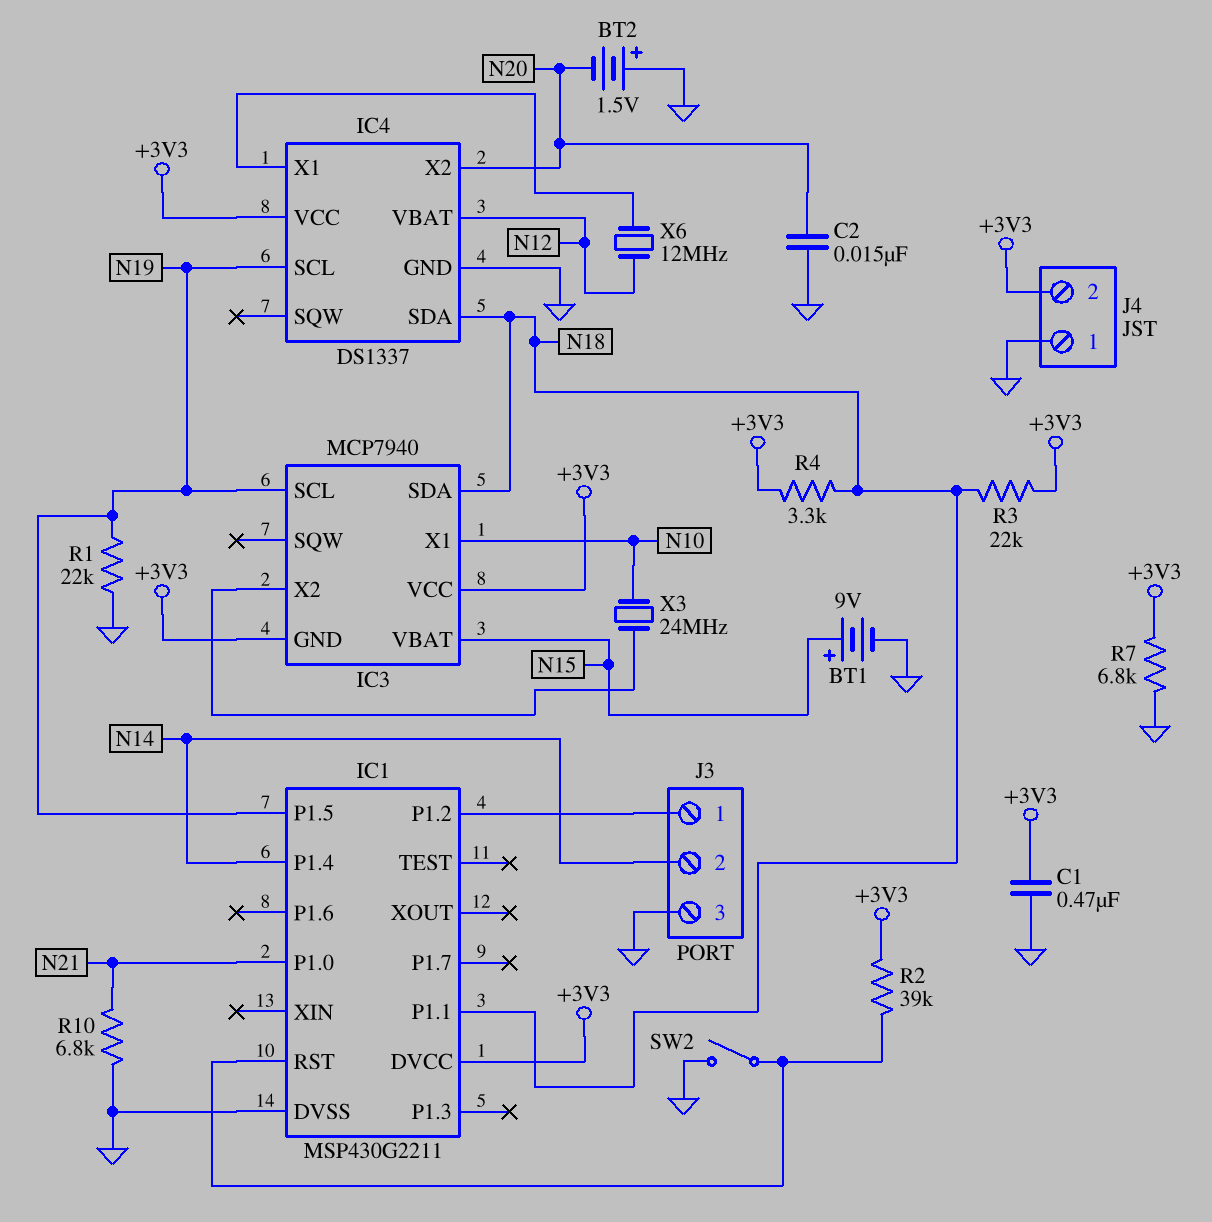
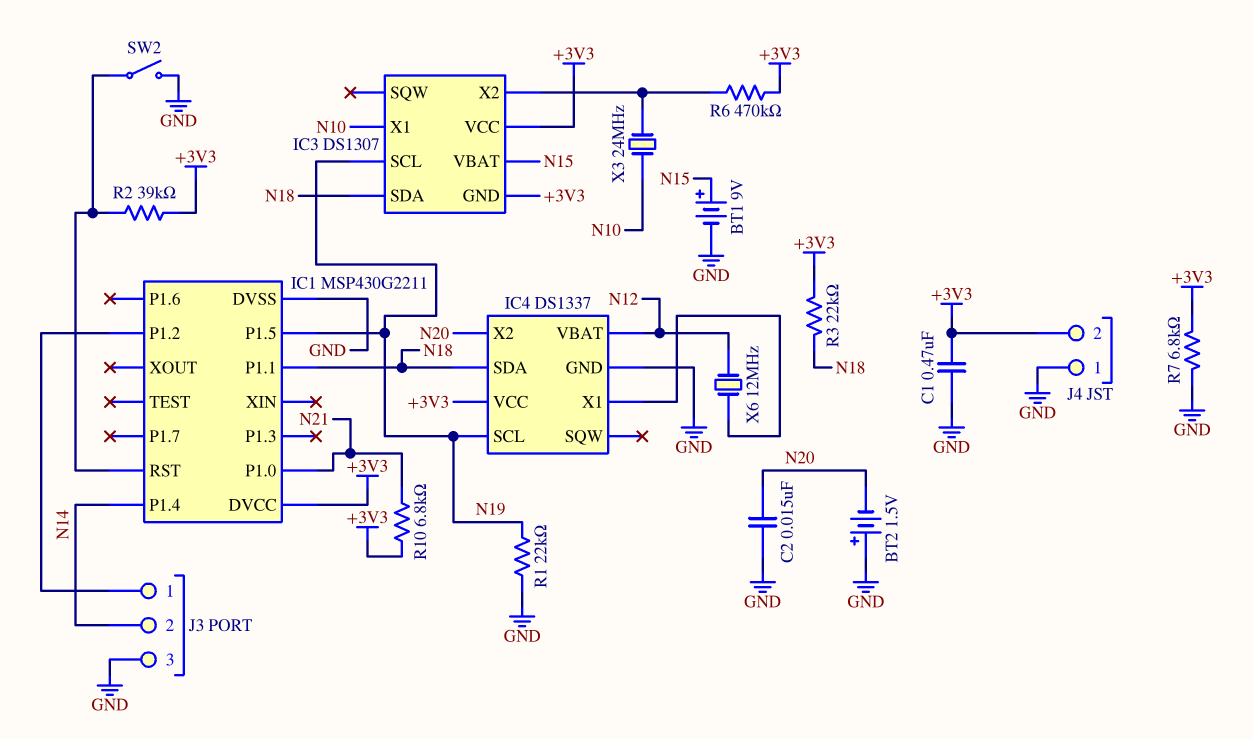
IC3: MCP7940 -> DS1307
R4: 3.3k (+3V3, N18) -> none
R6: none -> 470k (+3V3, IC3/X2)
R10: 6.8k (GND, N21) -> 6.8k (+3V3, N21)

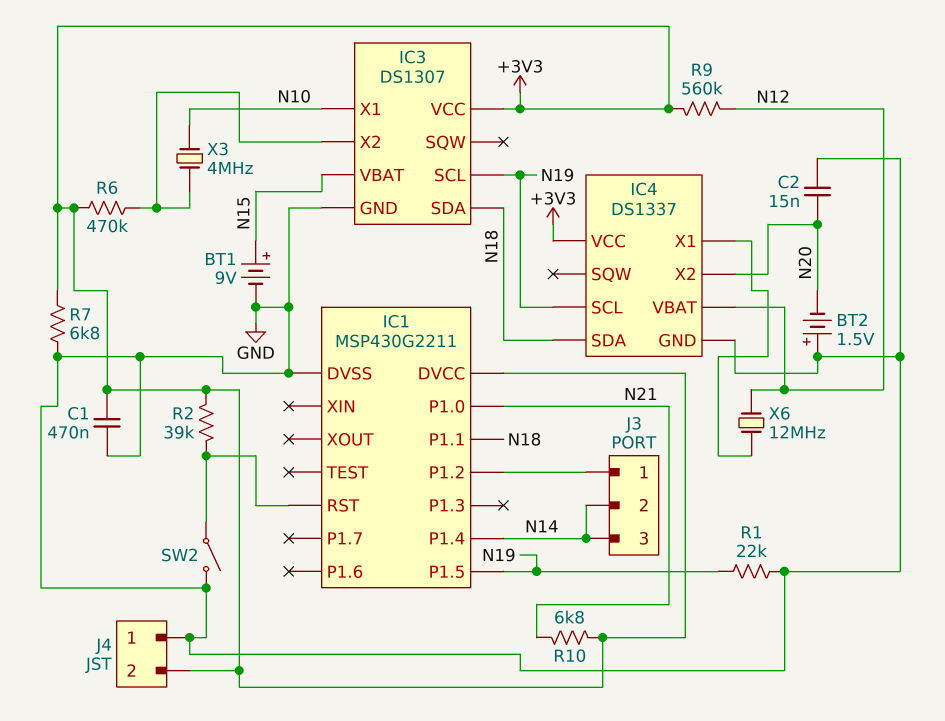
IC3 pin GND: +3V3 -> GND
J3 pin 3: GND -> N14
R3: 22k (+3V3, N18) -> none
R9: none -> 560k (+3V3, N12)
X3: 24MHz (IC3/X2, N10) -> 4MHz (IC3/X2, N10)

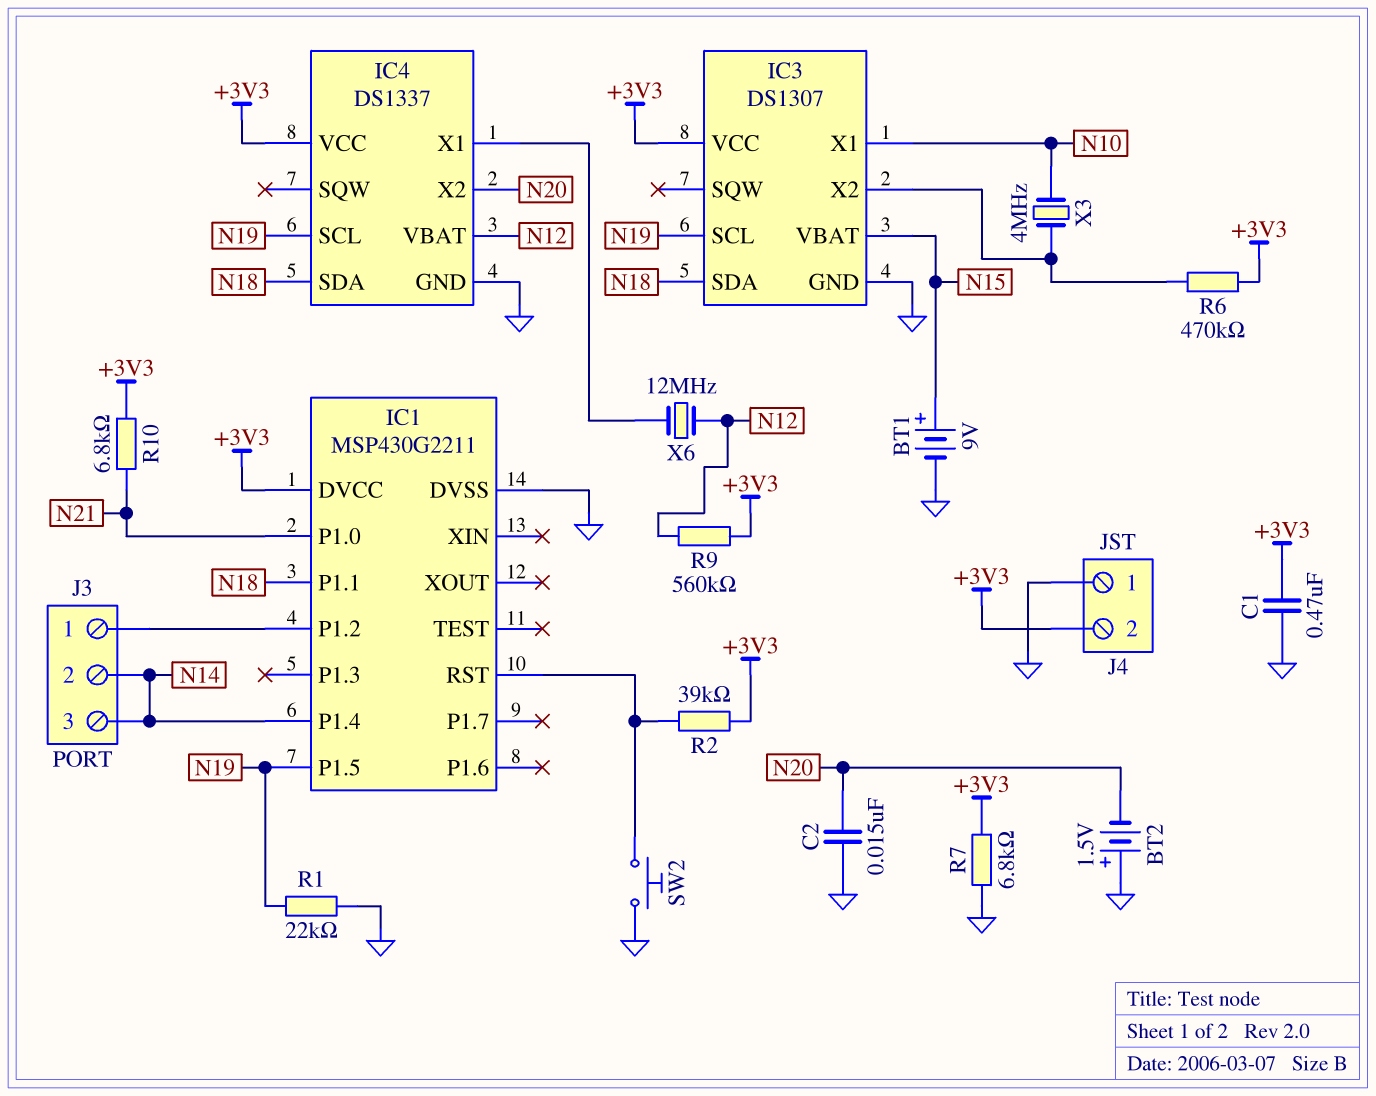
SW2: switch (GND, IC1/RST) -> button (GND, IC1/RST)

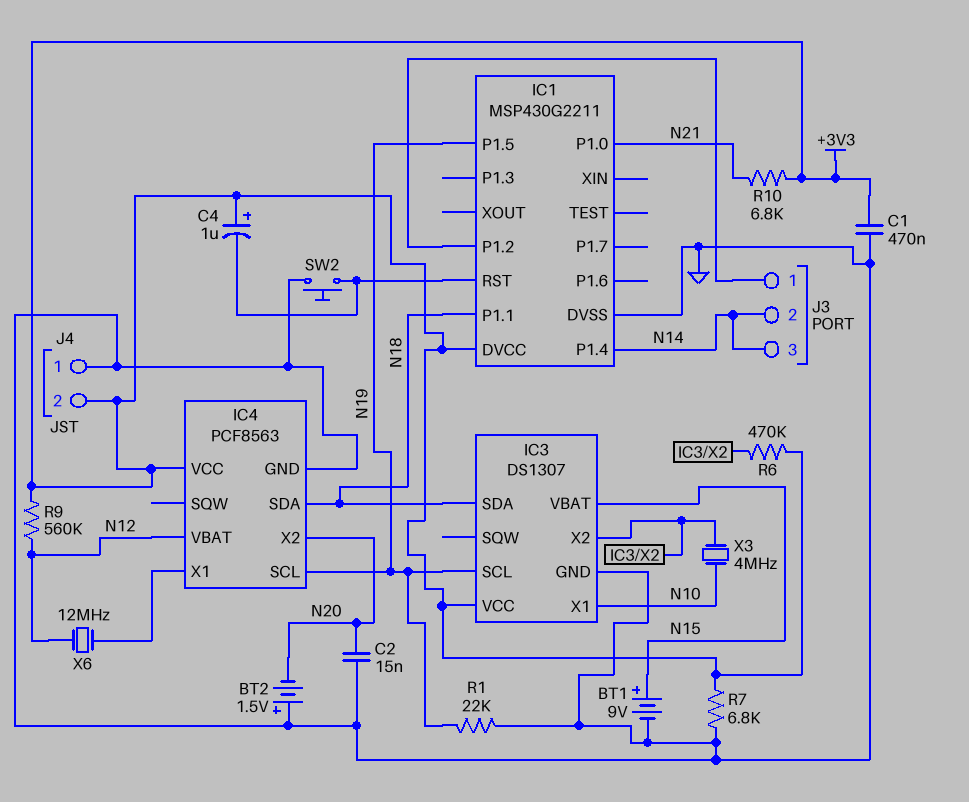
C4: none -> 1uF (plus +3V3, minus IC1/RST)
IC4: DS1337 -> PCF8563
R2: 39k (+3V3, IC1/RST) -> none

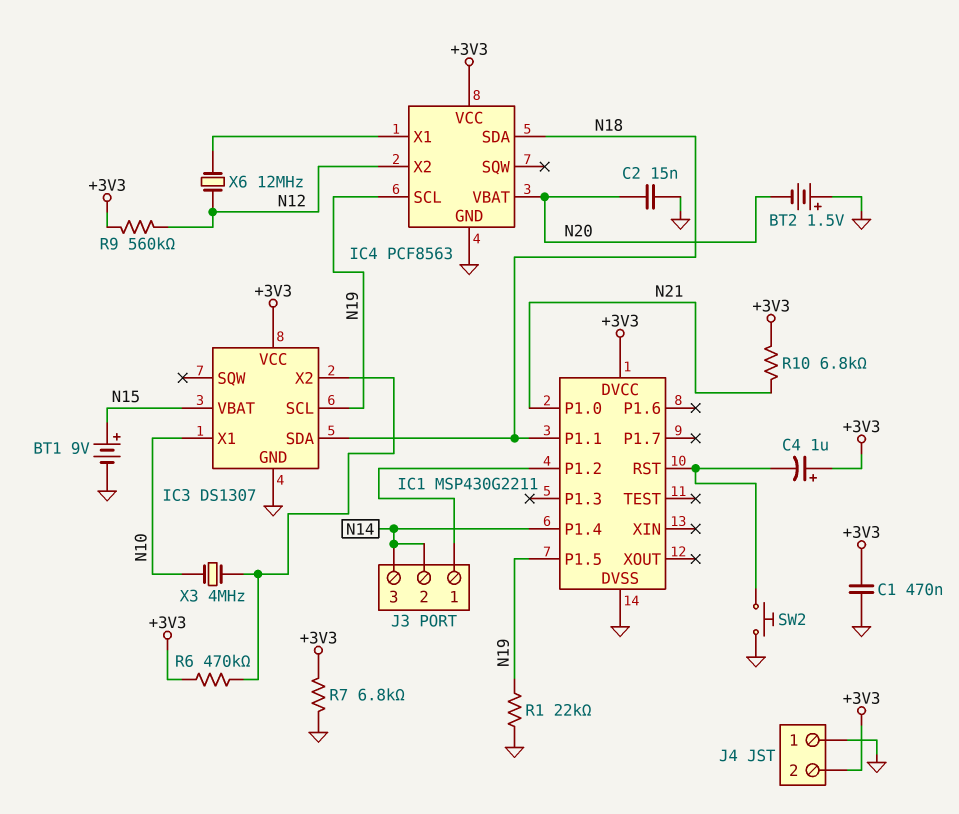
IC4 pin VBAT: N12 -> N20
IC4 pin X2: N20 -> N12

